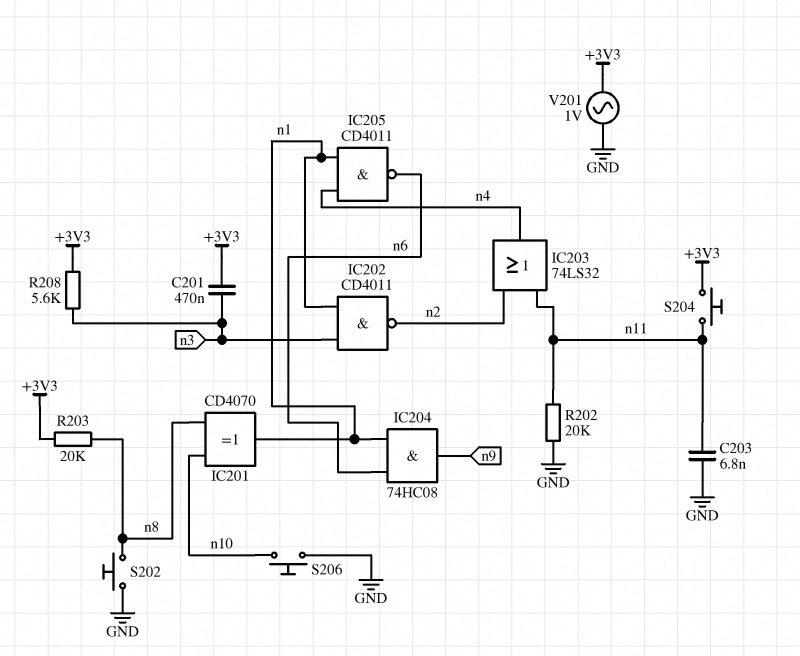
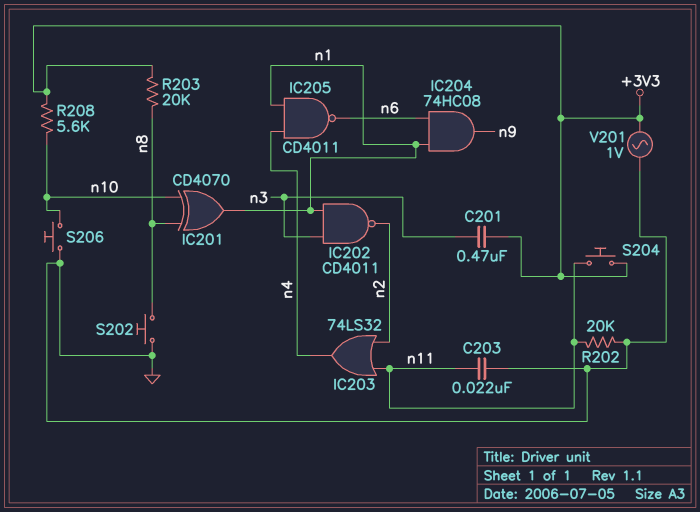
C203: 6.8nF (GND, n11) -> 22nF (GND, n11)
R208: 5.6k (+3V3, n3) -> 5.6k (+3V3, n10)

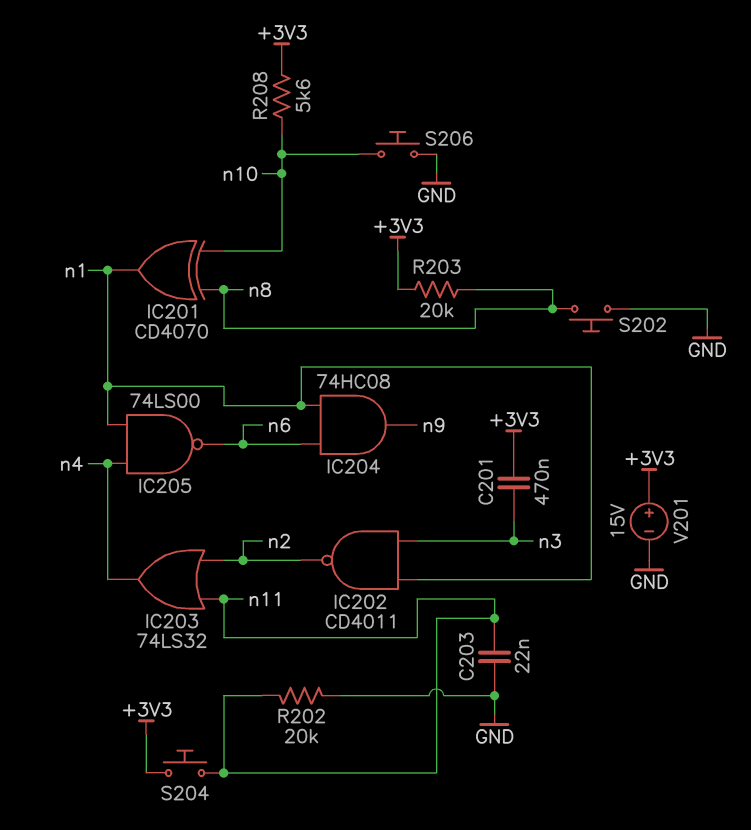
IC205: NAND CD4011 (in n1, in n4, out n6) -> NAND 74LS00 (in n1, in n4, out n6)
V201: AC 1V (+3V3, GND) -> 15V (plus +3V3, minus GND)

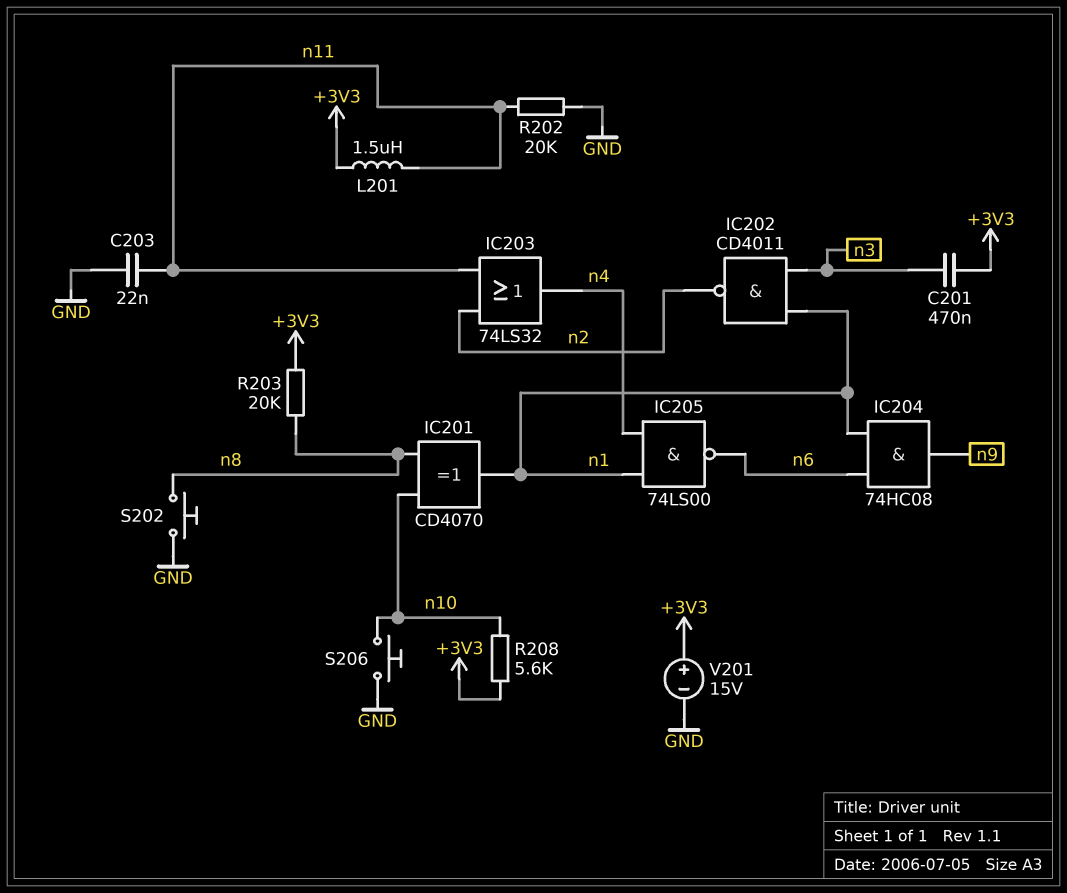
L201: none -> 1.5uH (+3V3, n11)
S204: button (+3V3, n11) -> none

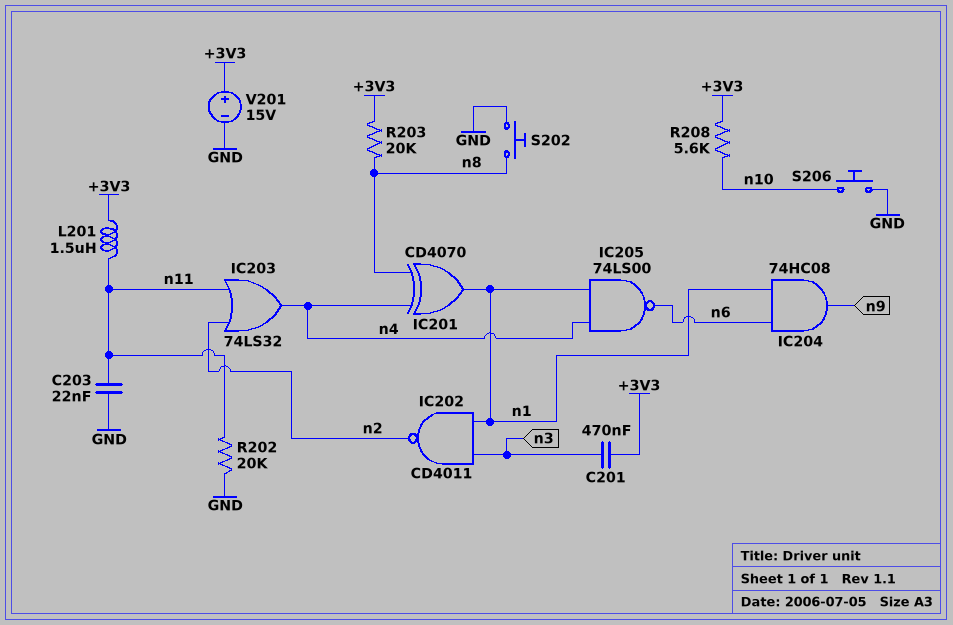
IC201: XOR CD4070 (in n8, in n10, out n1) -> XOR CD4070 (in n4, in n8, out n1)

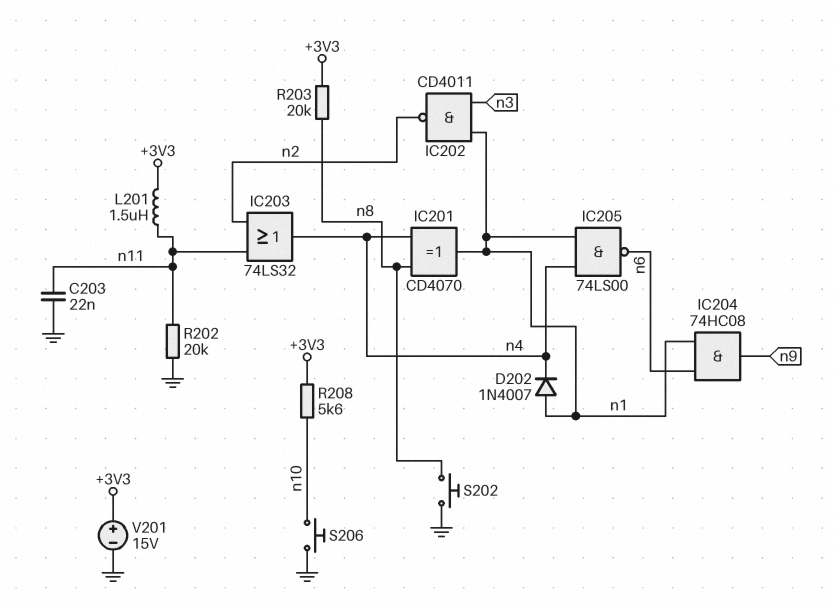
C201: 470nF (+3V3, n3) -> none
D202: none -> diode 1N4007 (A n1, K n4)

